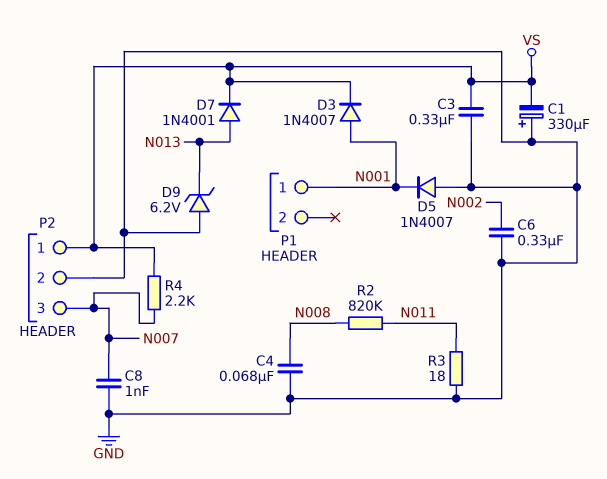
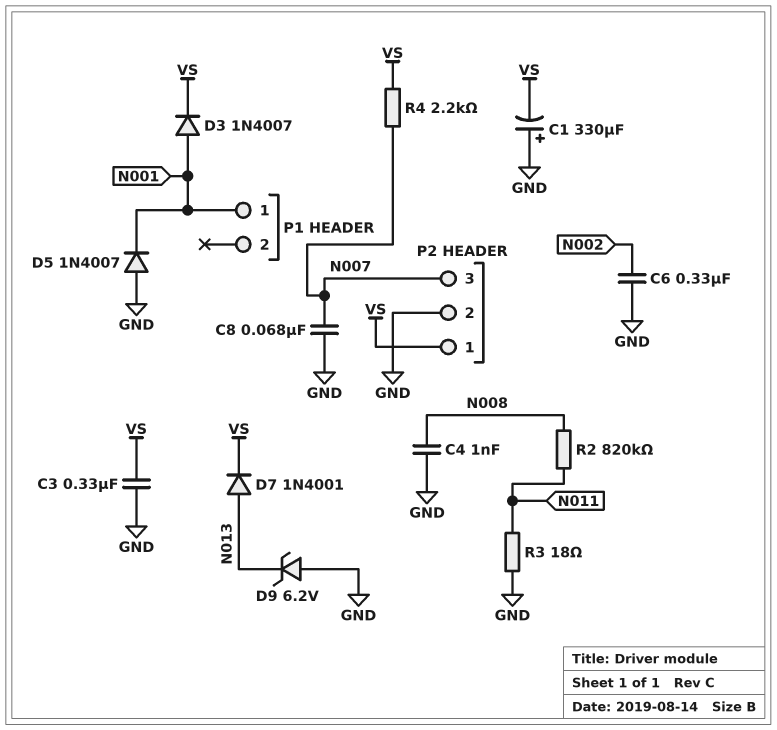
C4: 68nF (GND, N008) -> 1nF (GND, N008)
C8: 1nF (GND, N007) -> 68nF (GND, N007)

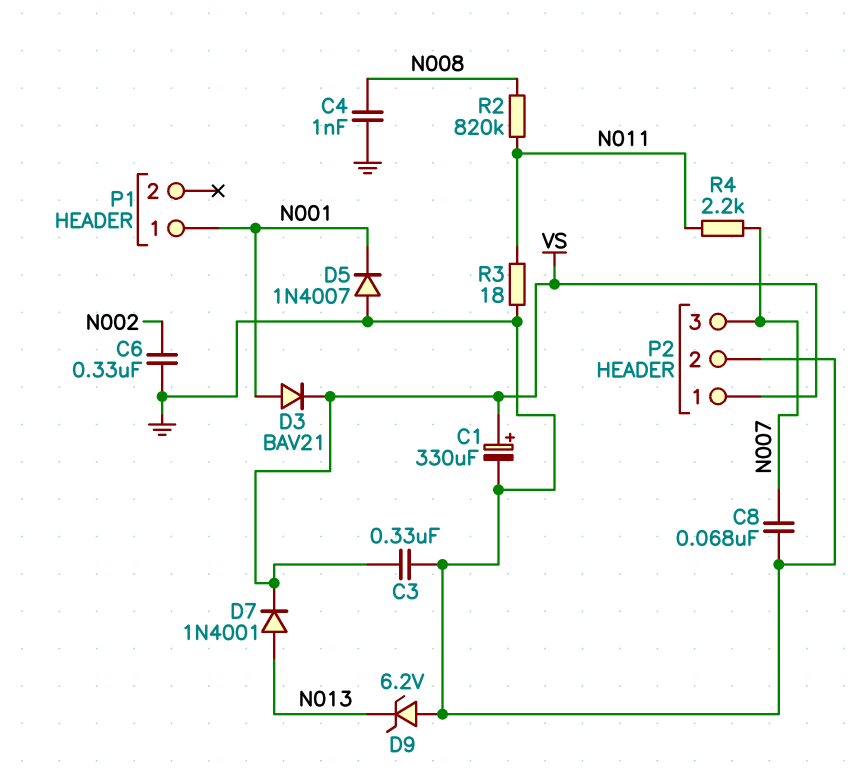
C1: 330uF (plus GND, minus VS) -> 330uF (plus VS, minus GND)
D3: diode 1N4007 (A N001, K VS) -> diode BAV21 (A N001, K VS)
R4: 2.2k (N007, VS) -> 2.2k (N007, N011)

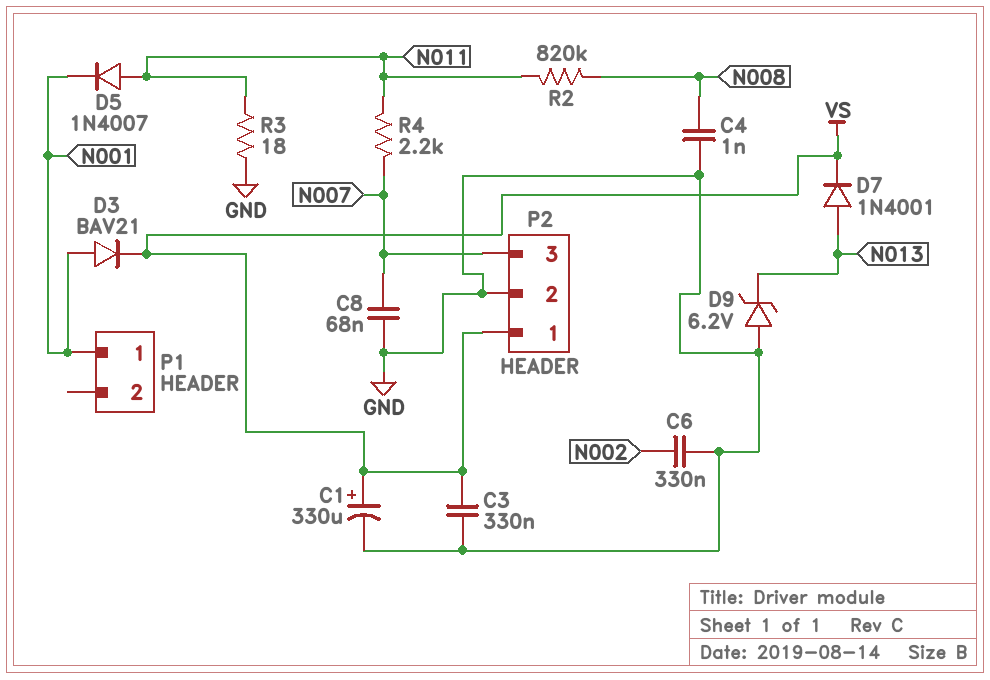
D5: diode 1N4007 (A GND, K N001) -> diode 1N4007 (A N011, K N001)

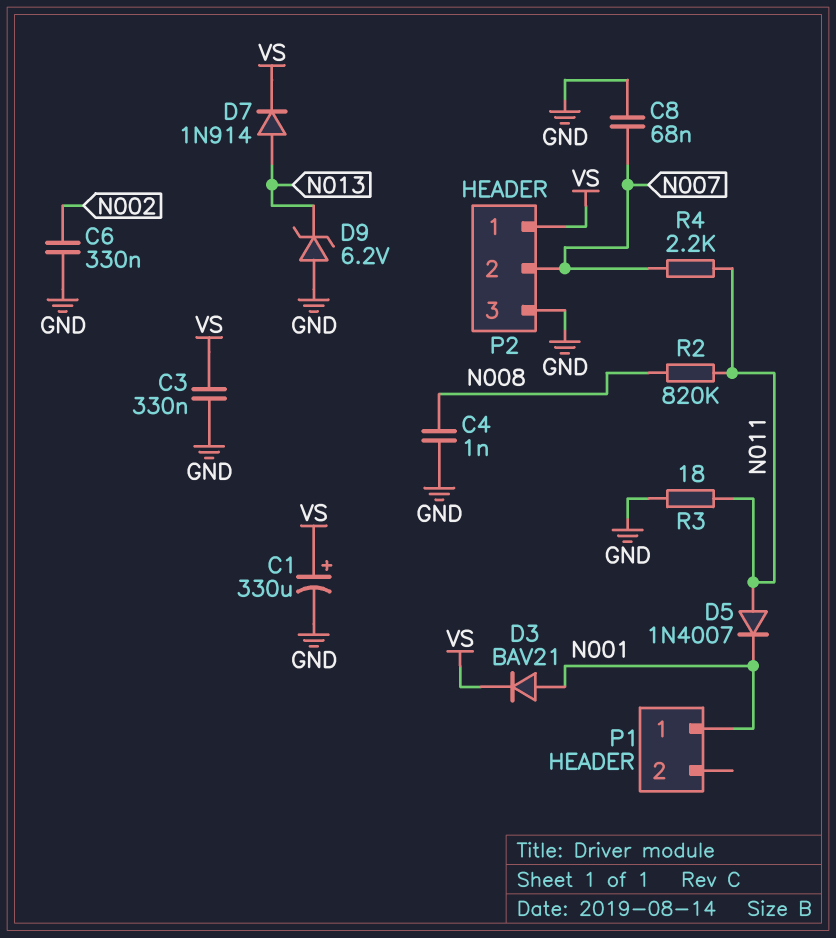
D7: diode 1N4001 (A N013, K VS) -> diode 1N914 (A N013, K VS)
P2 pin 2: GND -> N007
P2 pin 3: N007 -> GND

